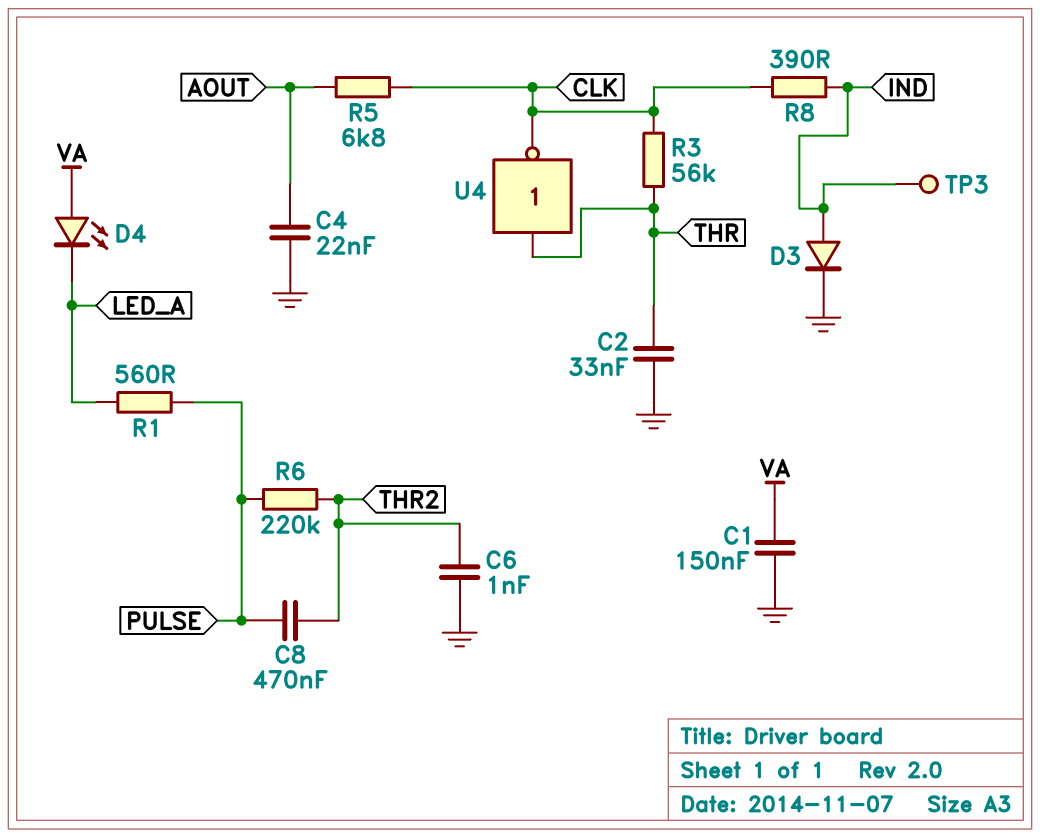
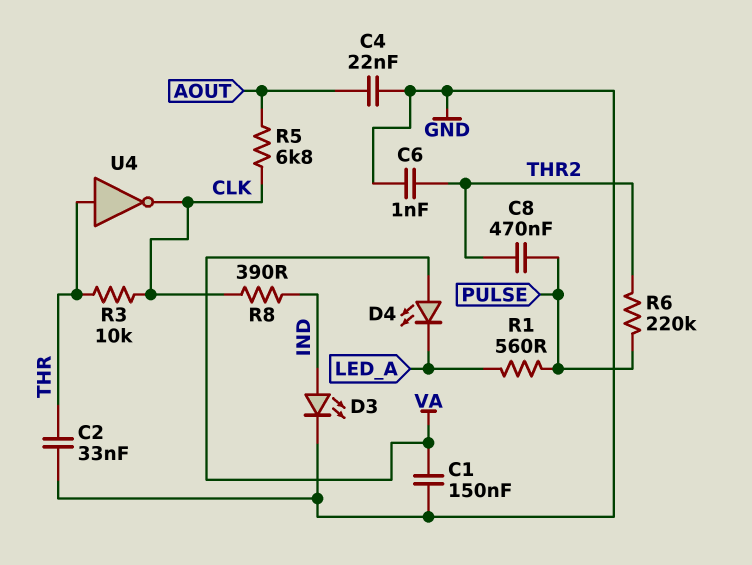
D3: diode (A IND, K GND) -> LED (A IND, K GND)
R3: 56k (CLK, THR) -> 10k (CLK, THR)
TP3: test point (IND) -> none

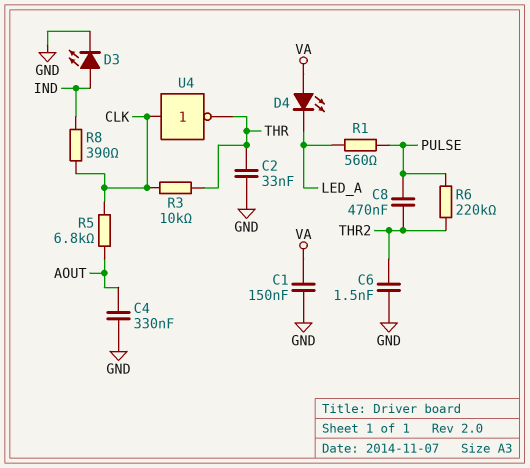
C4: 22nF (AOUT, GND) -> 330nF (AOUT, GND)
C6: 1nF (GND, THR2) -> 1.5nF (GND, THR2)
U4: NOT (in THR, out CLK) -> NOT (in CLK, out THR)

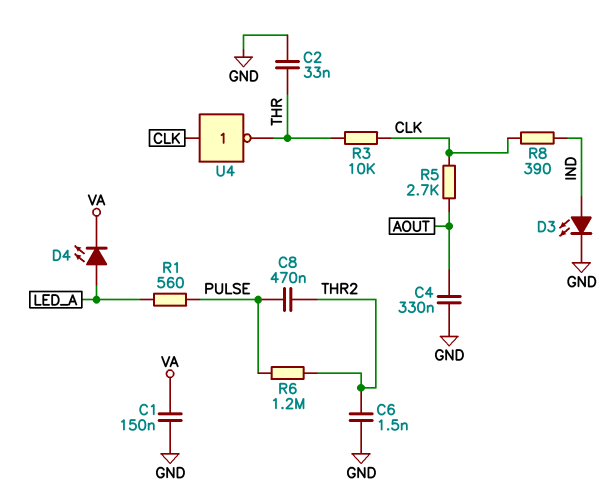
D4: LED (A VA, K LED_A) -> LED (A LED_A, K VA)
R5: 6.8k (AOUT, CLK) -> 2.7k (AOUT, CLK)
R6: 220k (PULSE, THR2) -> 1.2M (PULSE, THR2)

